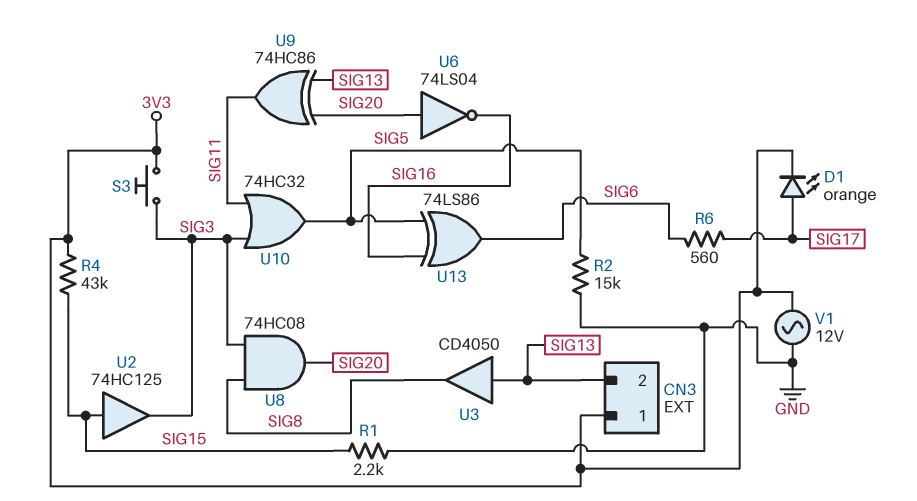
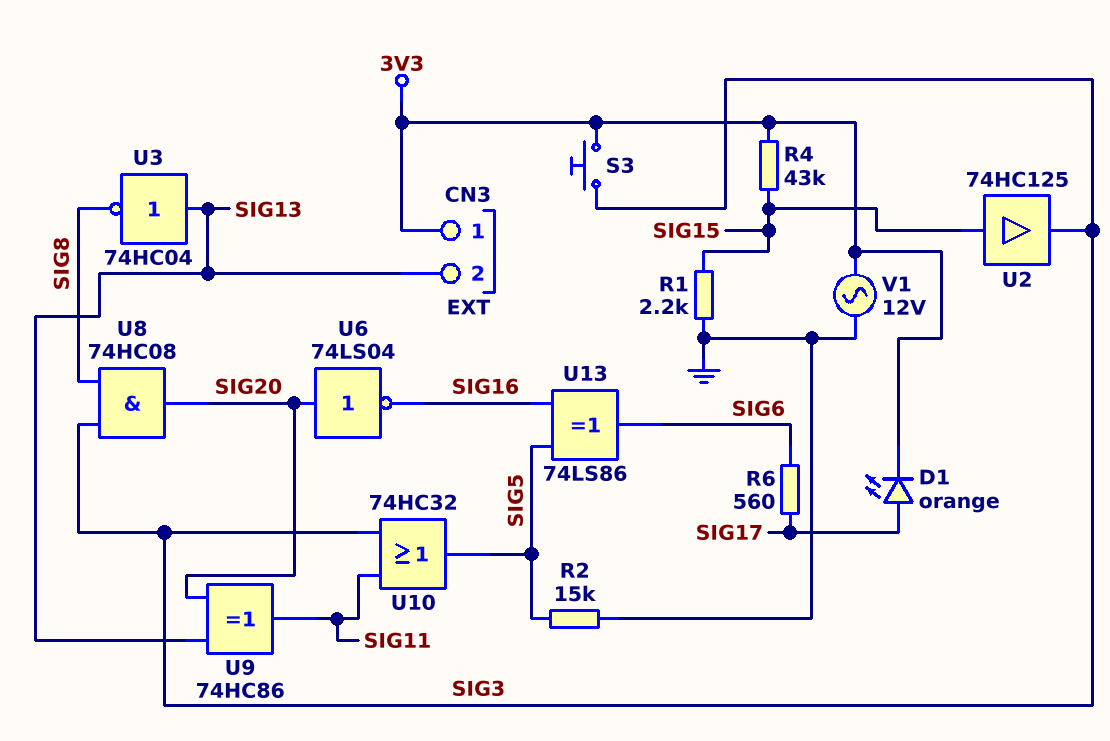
U3: buffer CD4050 (in SIG13, out SIG8) -> NOT 74HC04 (in SIG13, out SIG8)

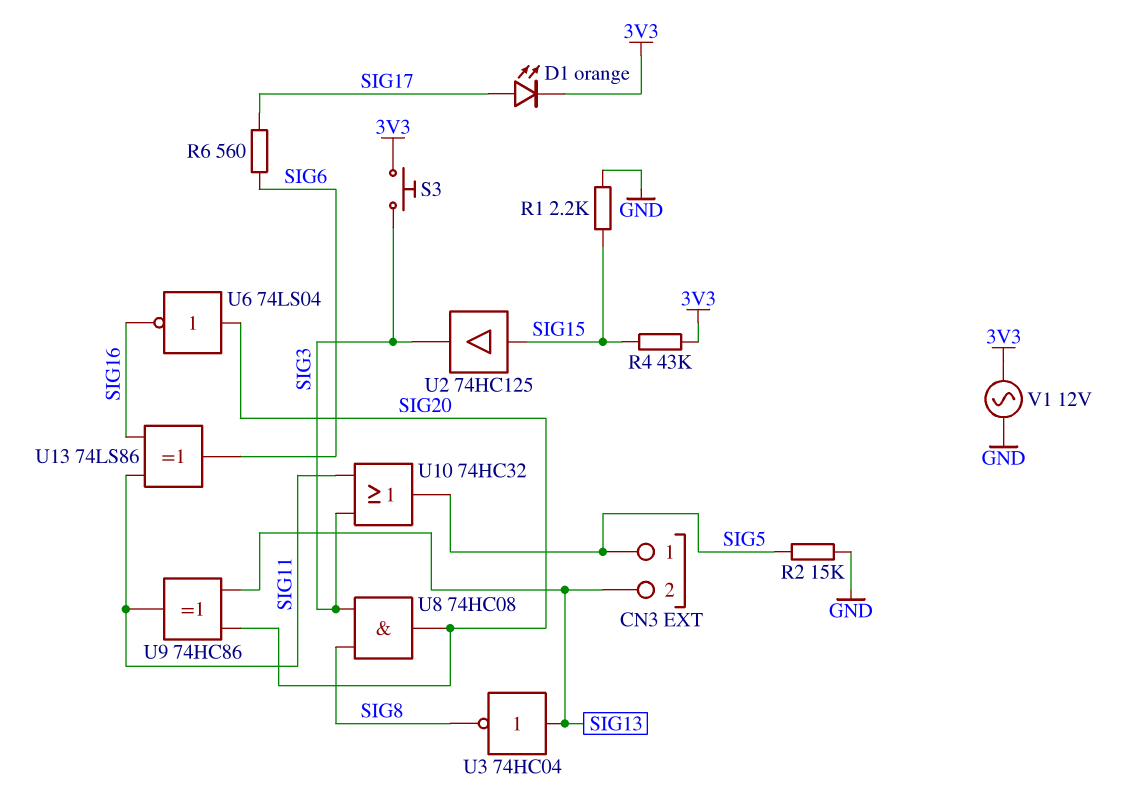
CN3 pin 1: 3V3 -> SIG5
U13: XOR 74LS86 (in SIG5, in SIG16, out SIG6) -> XOR 74LS86 (in SIG11, in SIG16, out SIG6)

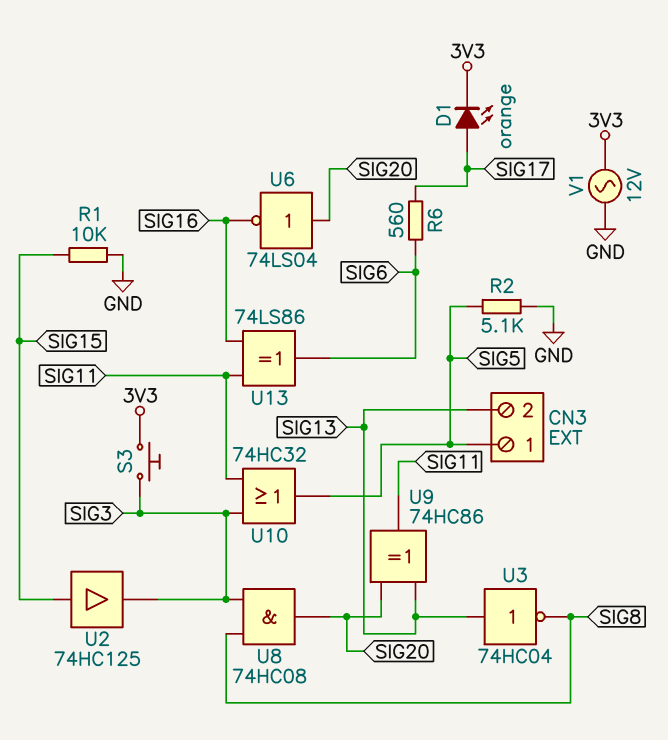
R1: 2.2k (GND, SIG15) -> 10k (GND, SIG15)
R2: 15k (GND, SIG5) -> 5.1k (GND, SIG5)
R4: 43k (3V3, SIG15) -> none

